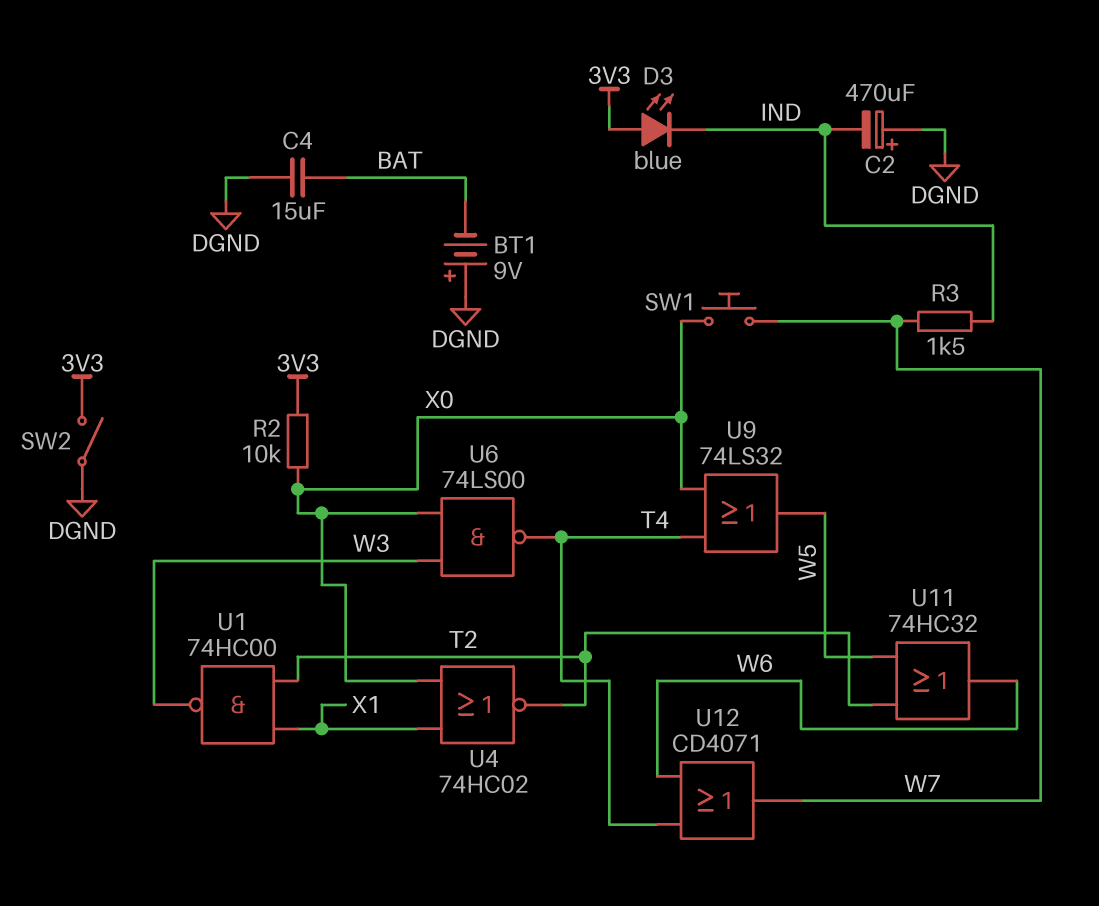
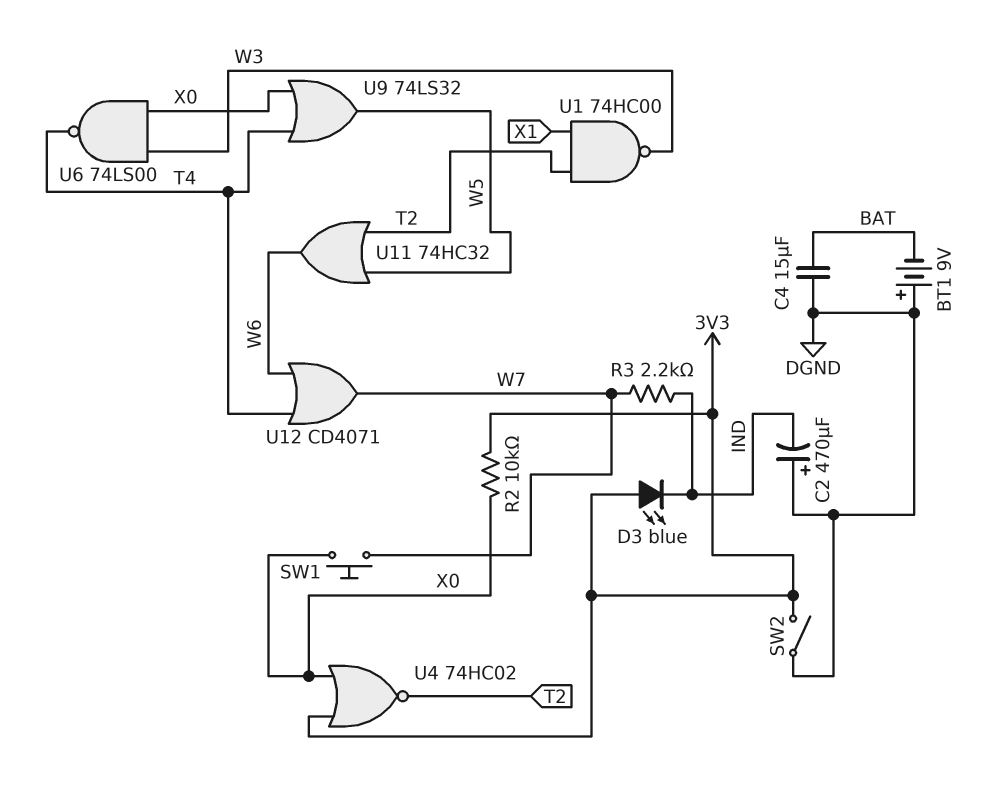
R3: 1.5k (IND, W7) -> 2.2k (IND, W7)
U4: NOR 74HC02 (in X0, in X1, out T2) -> NOR 74HC02 (in 3V3, in X0, out T2)

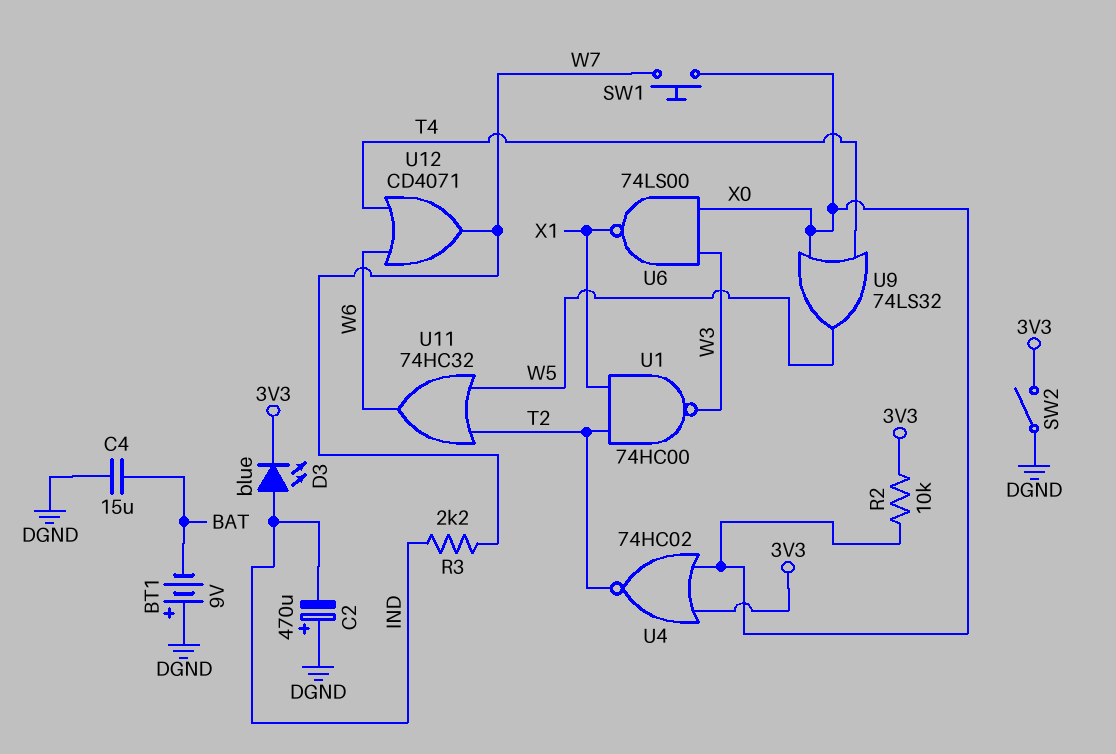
D3: LED blue (A 3V3, K IND) -> LED blue (A IND, K 3V3)
U6: NAND 74LS00 (in W3, in X0, out T4) -> NAND 74LS00 (in W3, in X0, out X1)

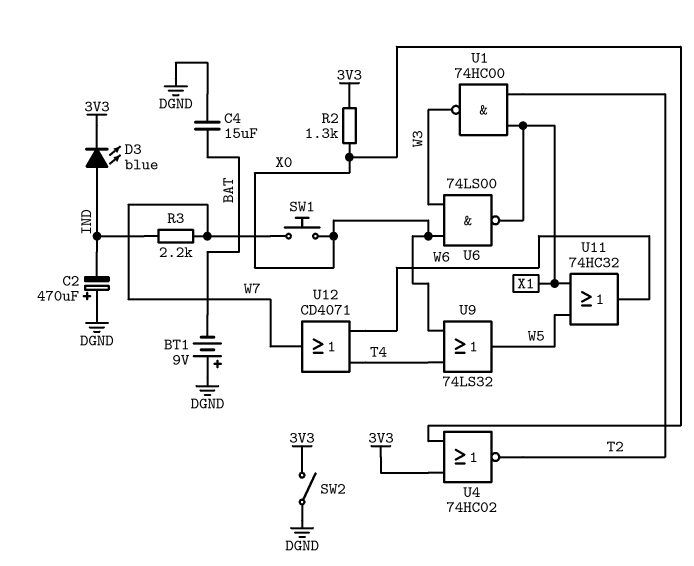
R2: 10k (3V3, X0) -> 1.3k (3V3, X0)
U11: OR 74HC32 (in T2, in W5, out W6) -> OR 74HC32 (in W5, in X1, out W6)

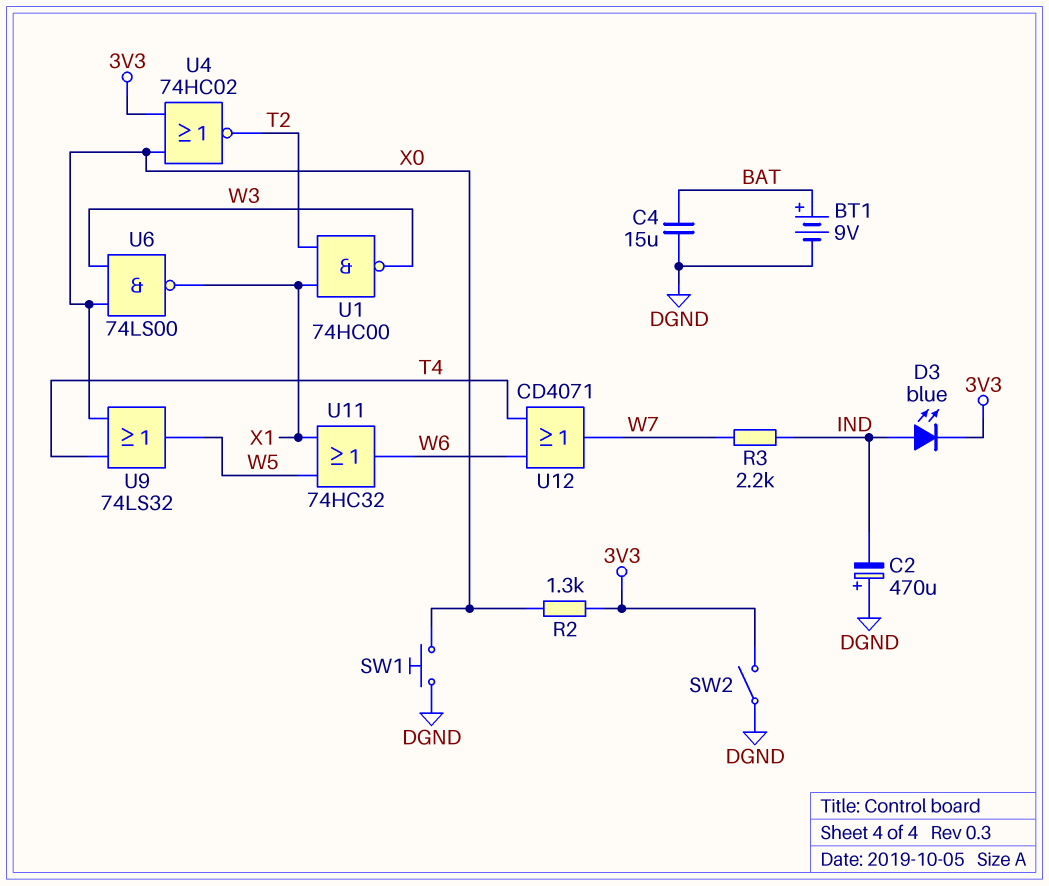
BT1: 9V (plus DGND, minus BAT) -> 9V (plus BAT, minus DGND)
SW1: button (W7, X0) -> button (DGND, X0)

